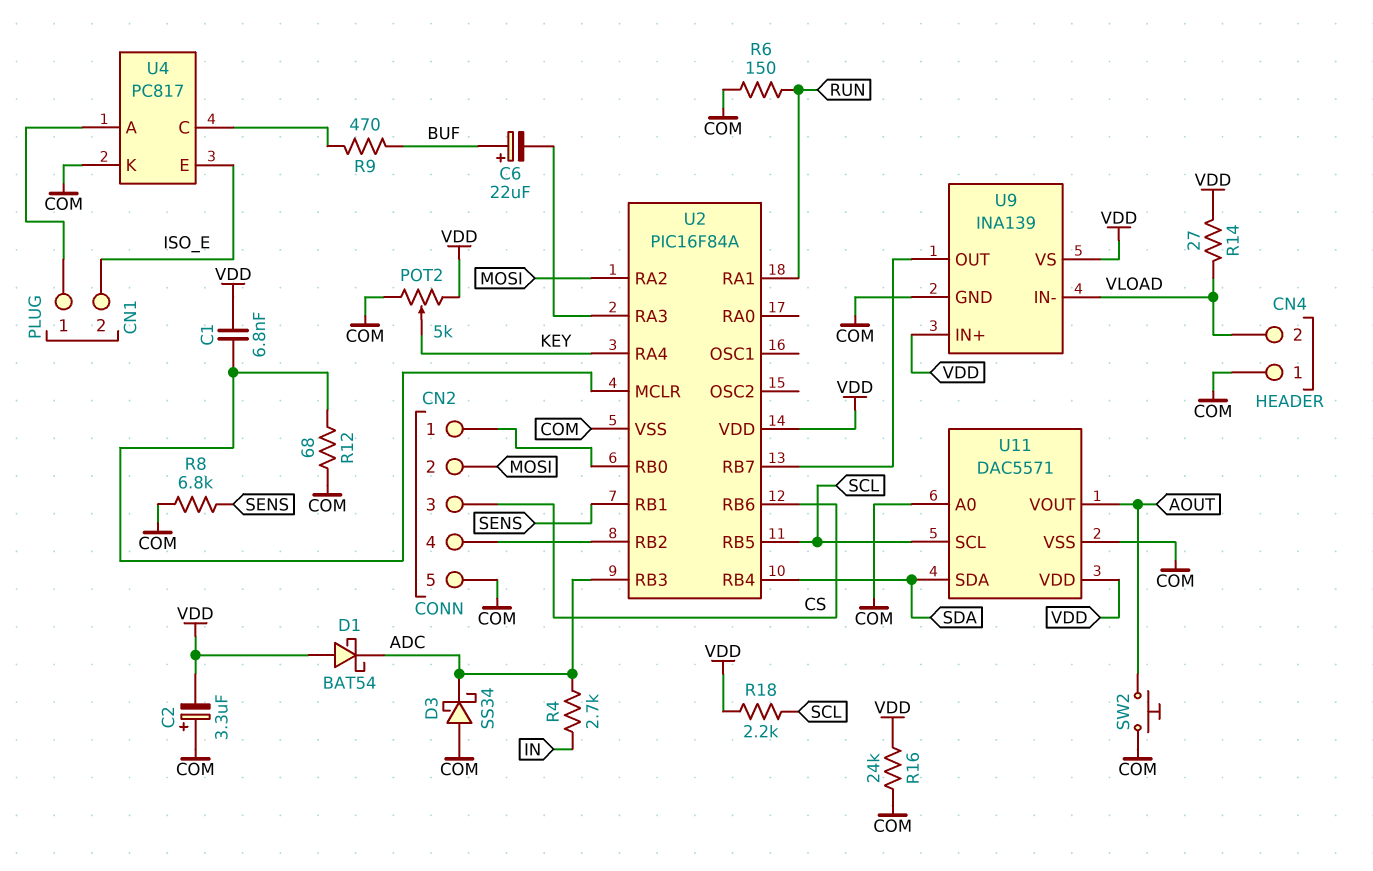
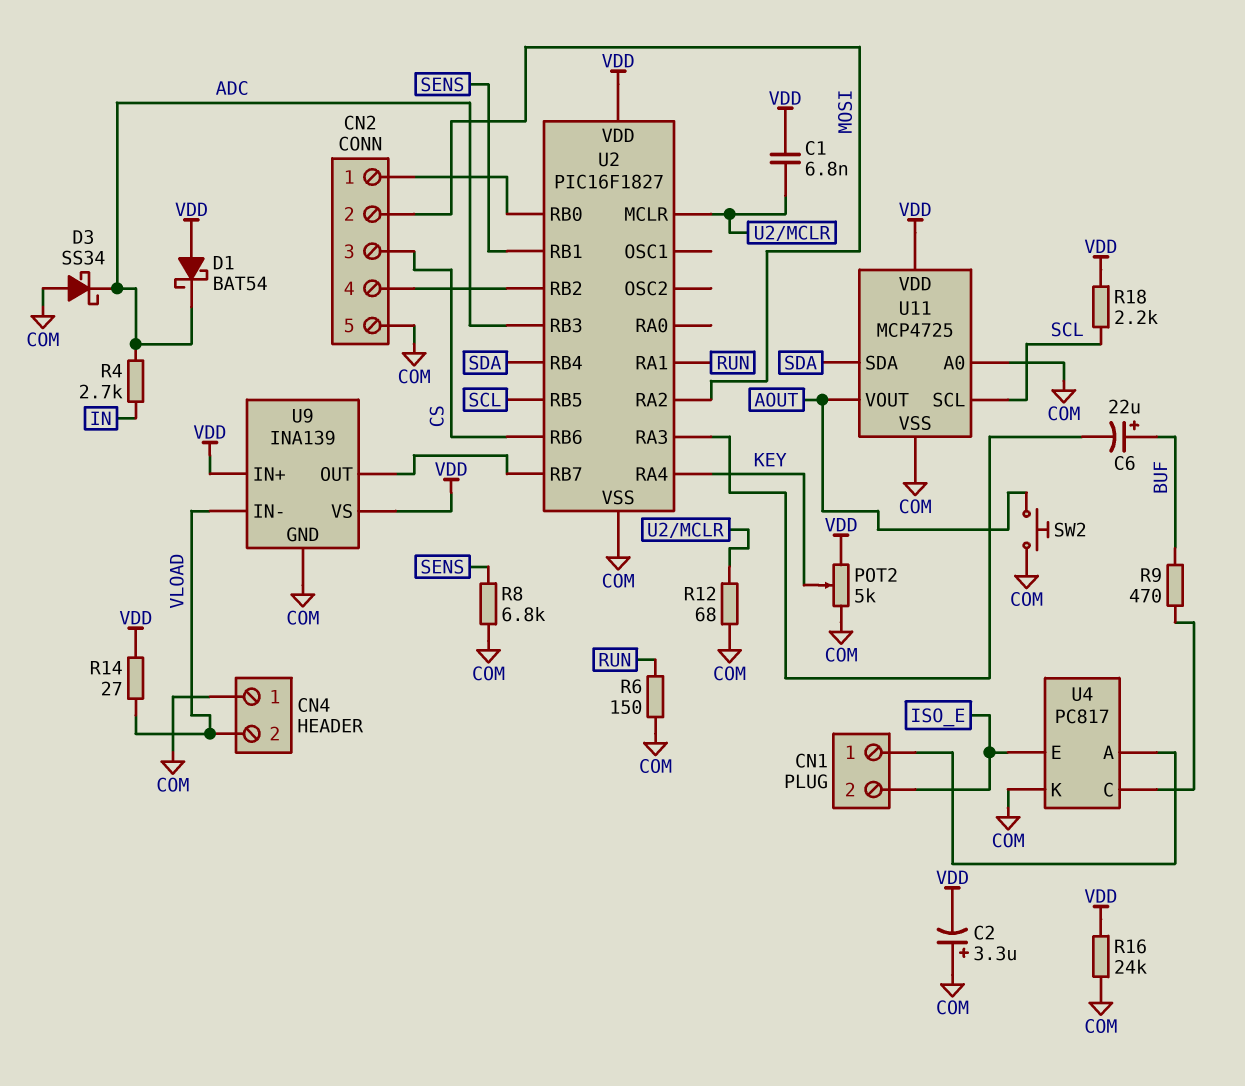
U2: PIC16F84A -> PIC16F1827
U11: DAC5571 -> MCP4725

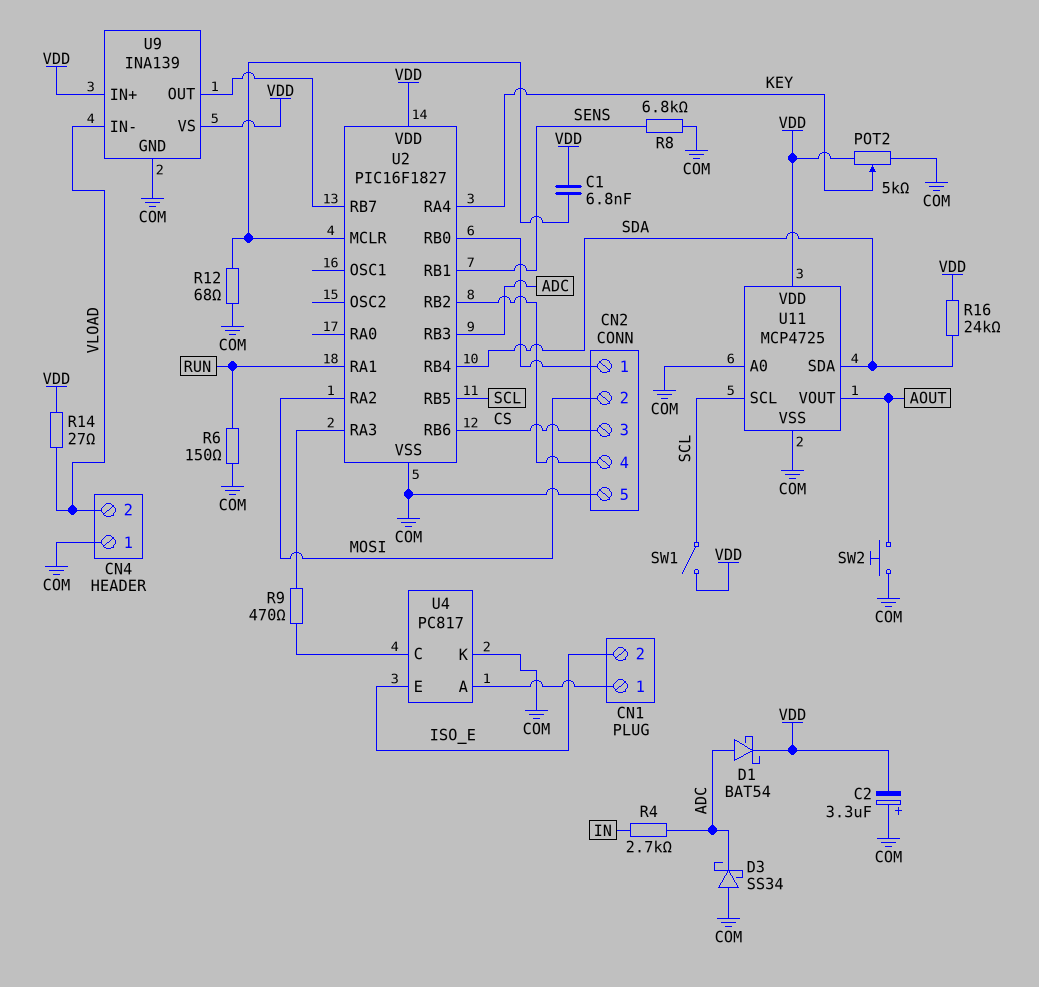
C6: 22uF (plus BUF, minus U2/RA3) -> none
D1: schottky BAT54 (A VDD, K ADC) -> schottky BAT54 (A ADC, K VDD)
R9: 470 (BUF, U4/C) -> 470 (U2/RA3, U4/C)
R16: 24k (COM, VDD) -> 24k (SDA, VDD)
R18: 2.2k (SCL, VDD) -> none
SW1: none -> switch (SCL, VDD)

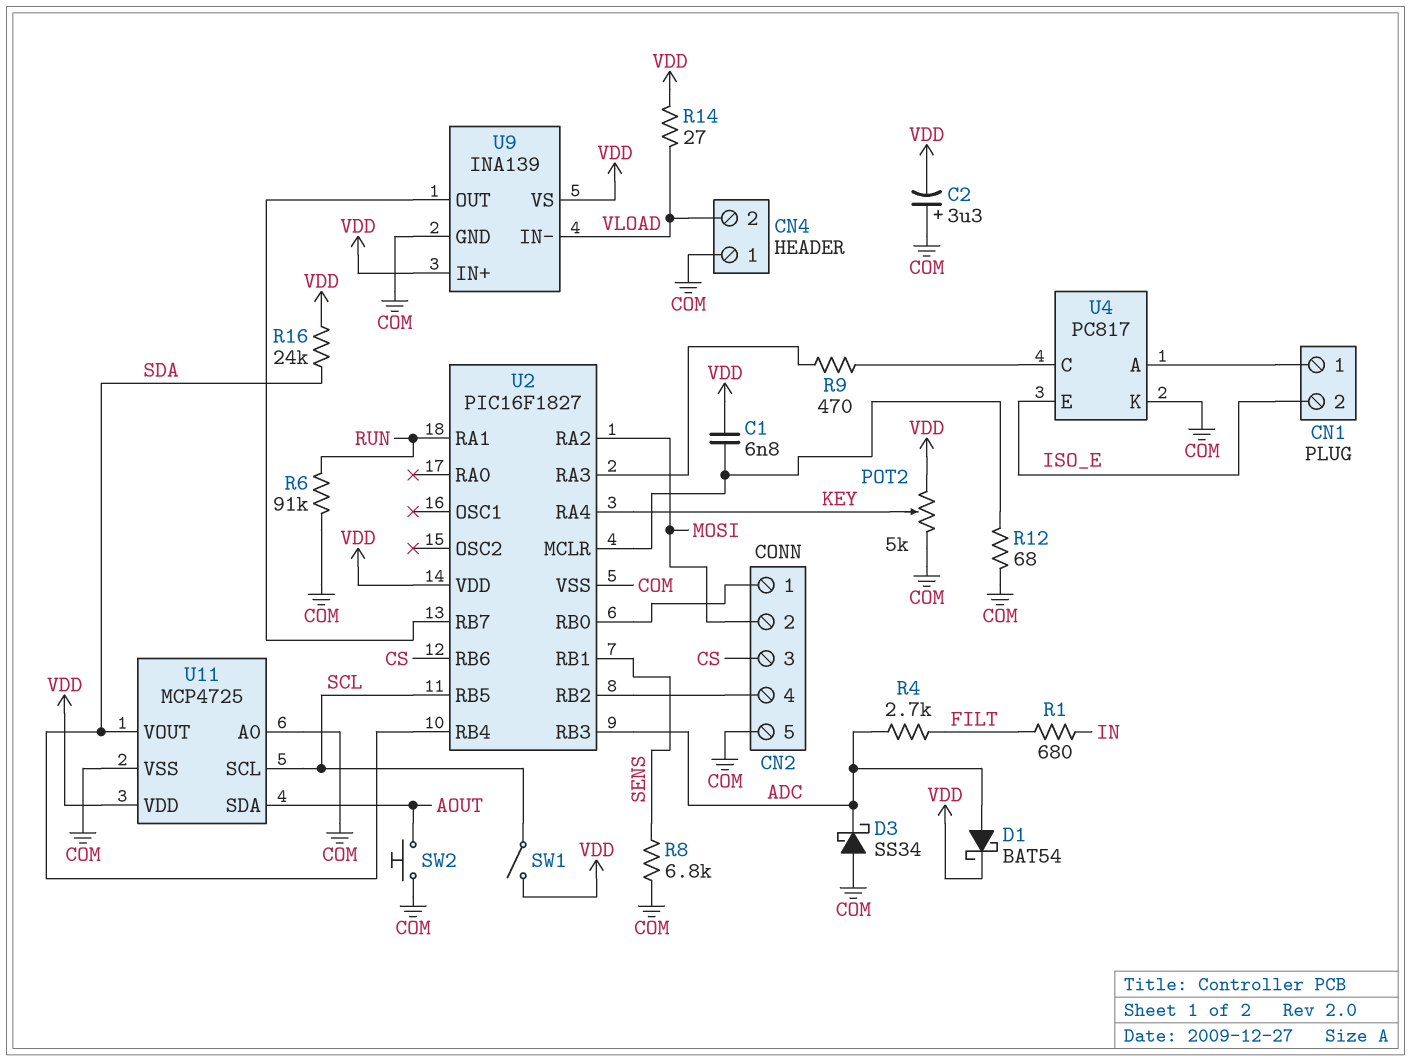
R1: none -> 680 (FILT, IN)
R4: 2.7k (ADC, IN) -> 2.7k (ADC, FILT)
R6: 150 (COM, RUN) -> 91k (COM, RUN)
U11 pin SDA: SDA -> AOUT
U11 pin VOUT: AOUT -> SDA

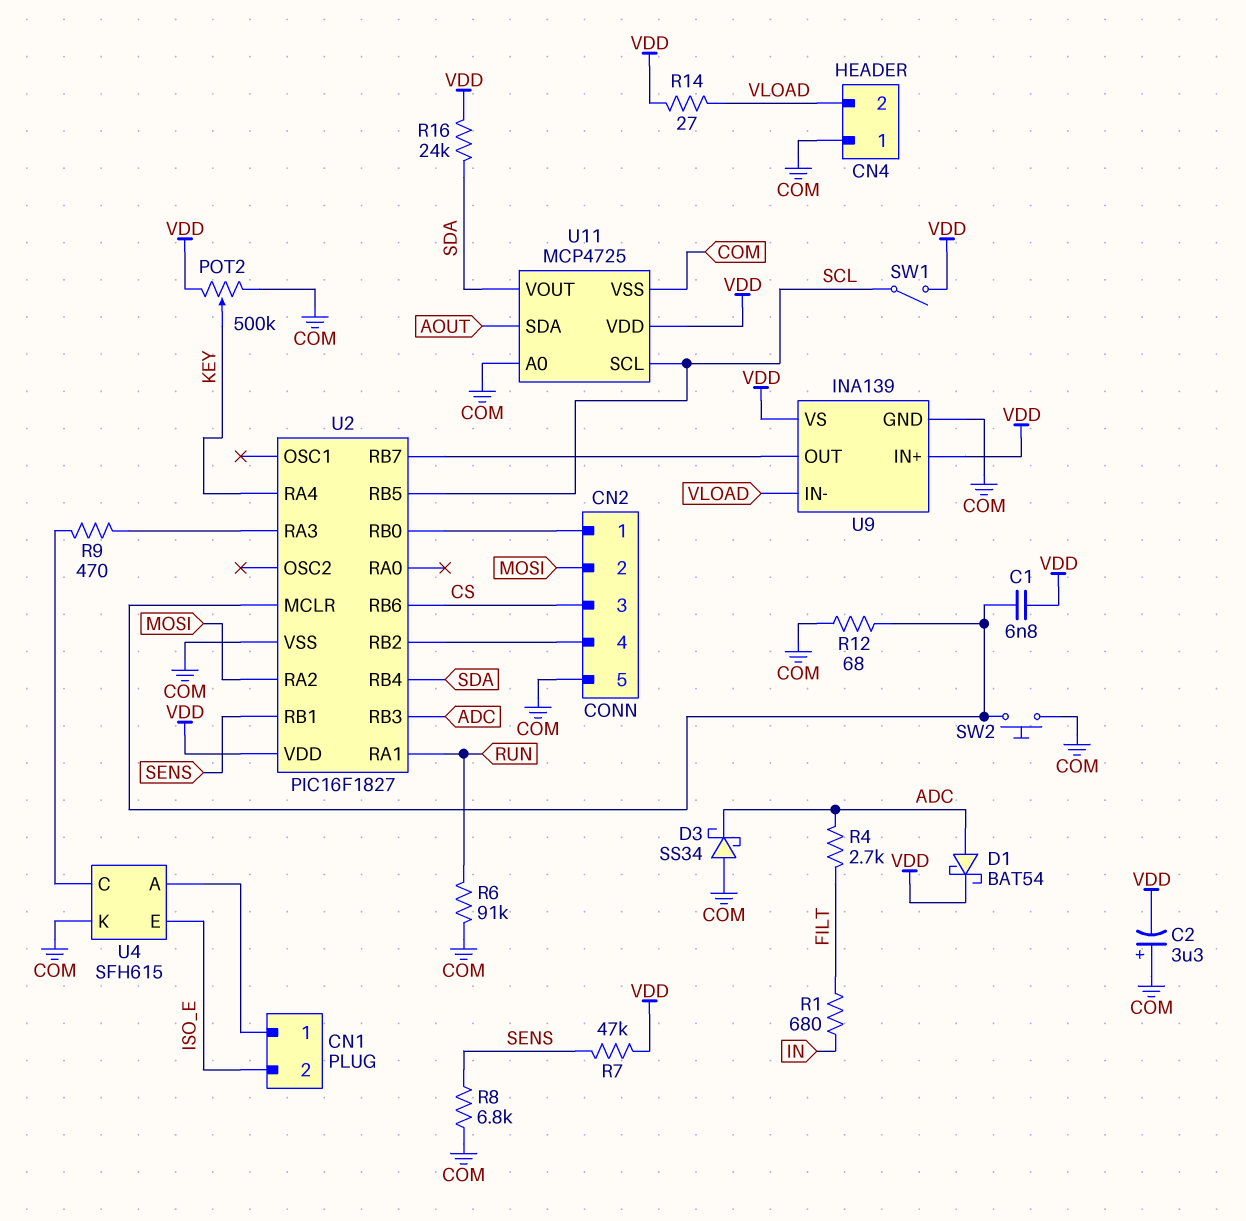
POT2: 5k (COM, VDD, wiper KEY) -> 500k (COM, VDD, wiper KEY)
R7: none -> 47k (SENS, VDD)
SW2: button (AOUT, COM) -> button (COM, U2/MCLR)
U4: PC817 -> SFH615

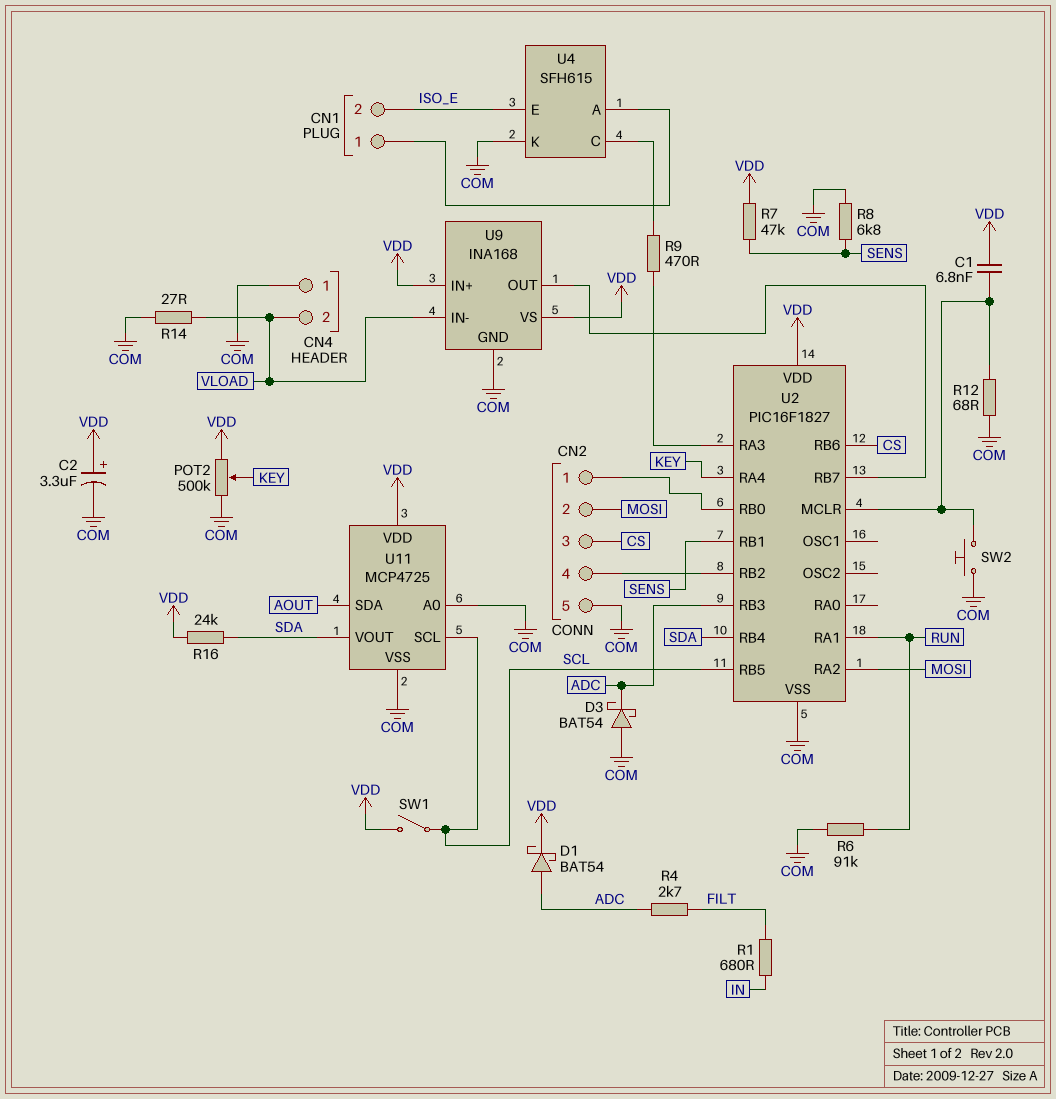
C2: 3.3uF (plus COM, minus VDD) -> 3.3uF (plus VDD, minus COM)
D3: schottky SS34 (A COM, K ADC) -> schottky BAT54 (A COM, K ADC)
R14: 27 (VDD, VLOAD) -> 27 (COM, VLOAD)
U9: INA139 -> INA168

